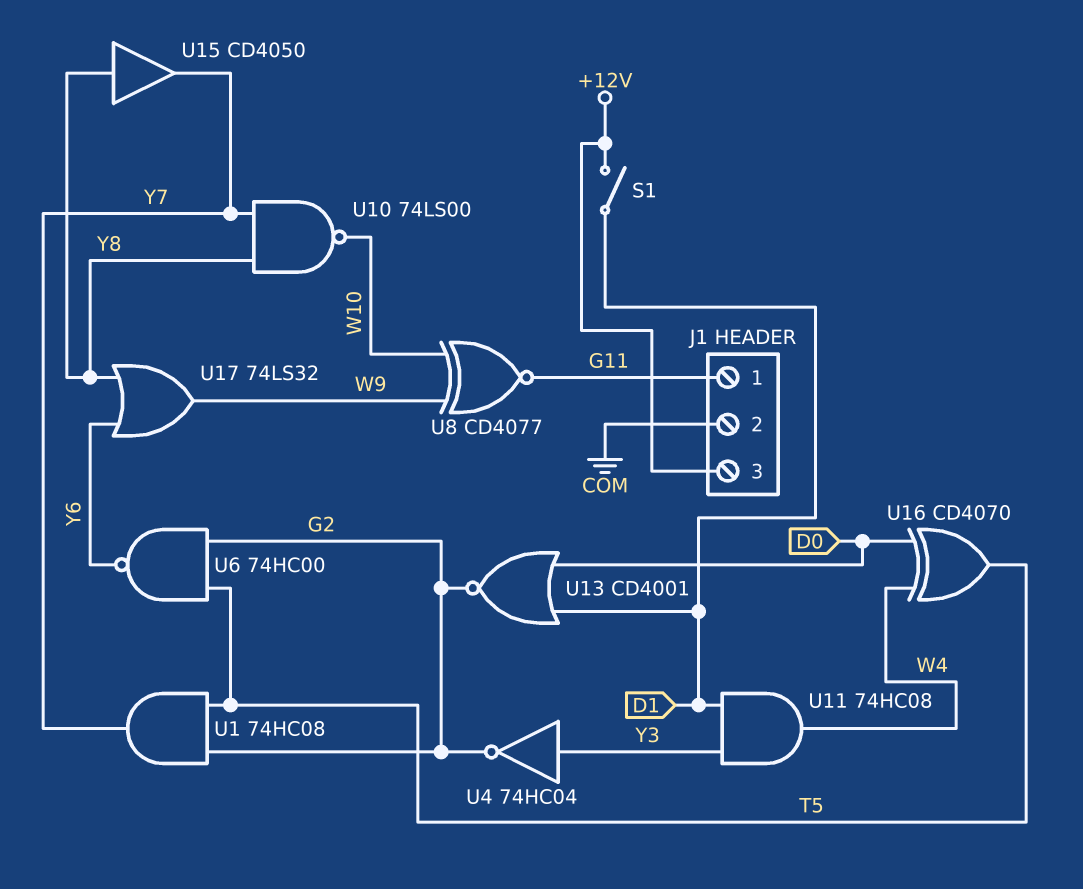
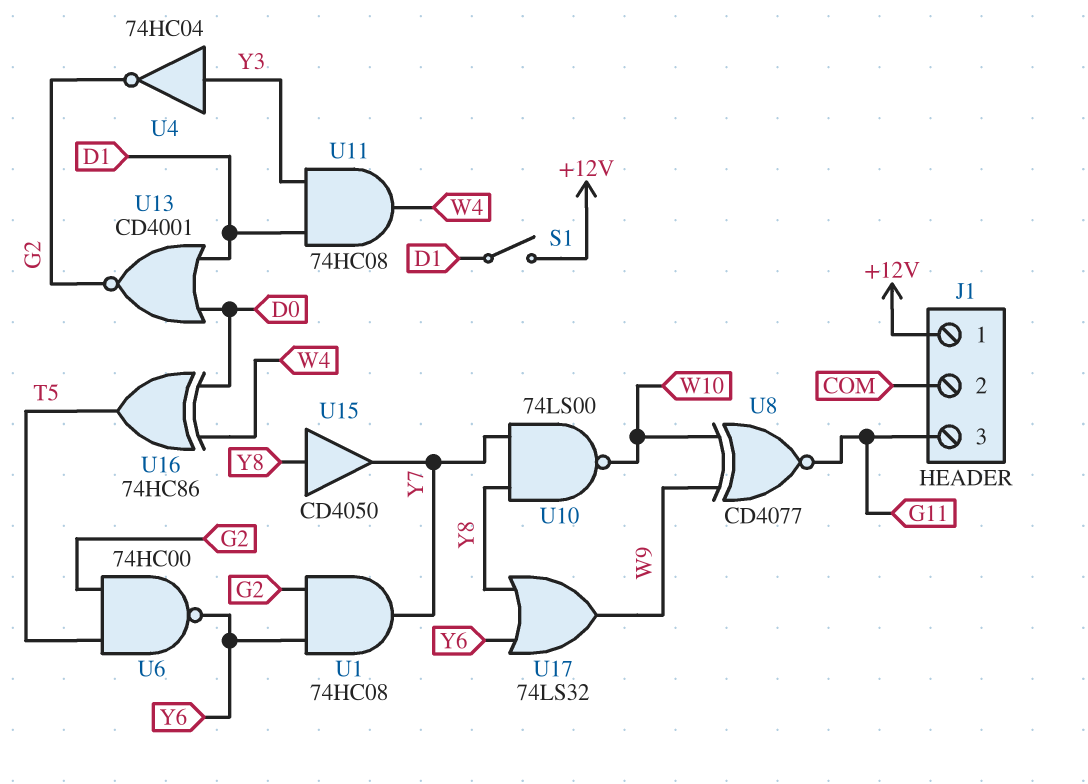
J1 pin 1: G11 -> +12V
J1 pin 3: +12V -> G11
U1: AND 74HC08 (in G2, in T5, out Y7) -> AND 74HC08 (in G2, in Y6, out Y7)
U16: XOR CD4070 (in D0, in W4, out T5) -> XOR 74HC86 (in D0, in W4, out T5)

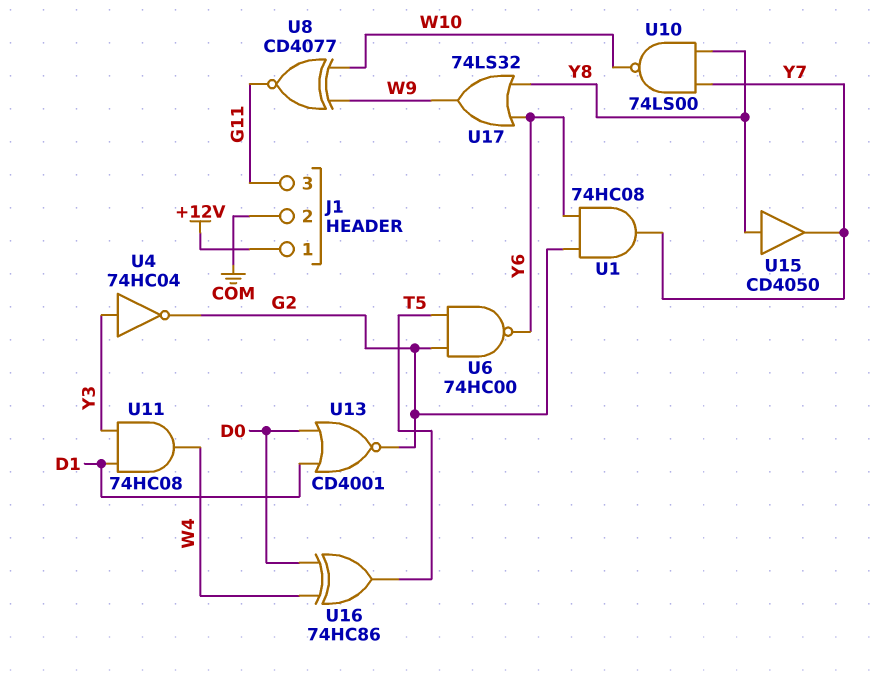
S1: switch (+12V, D1) -> none

